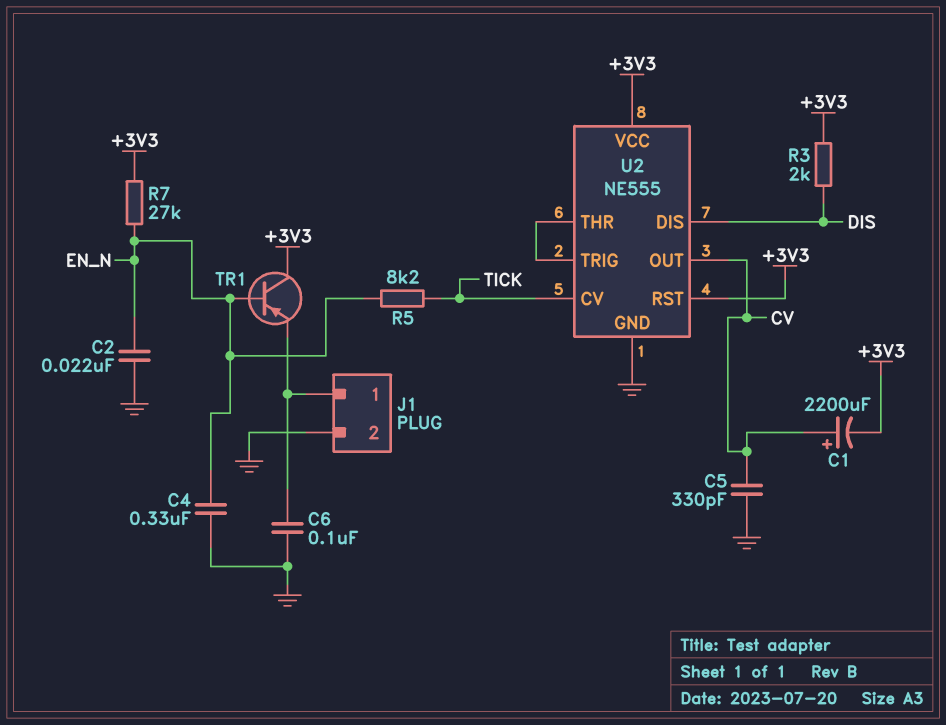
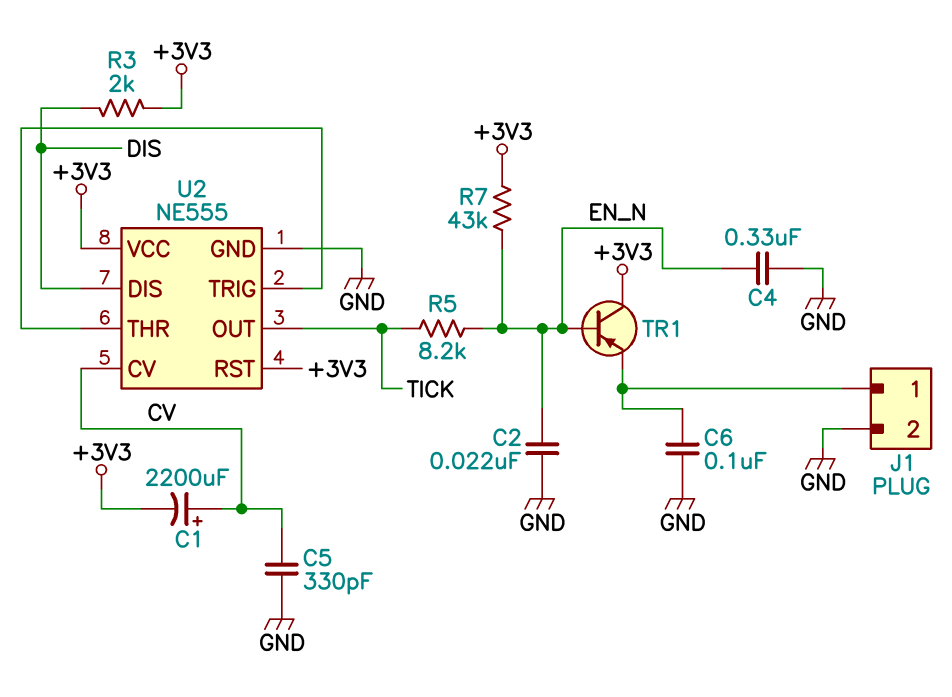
R7: 27k (+3V3, EN_N) -> 43k (+3V3, EN_N)
U2 pin CV: TICK -> CV
U2 pin OUT: CV -> TICK

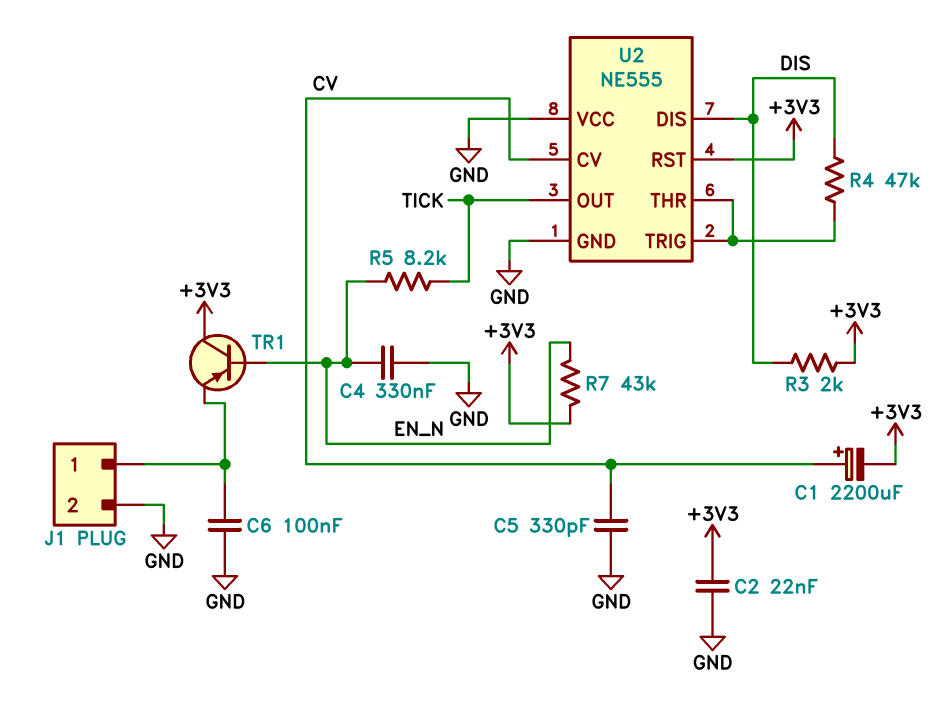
C2: 22nF (EN_N, GND) -> 22nF (+3V3, GND)
R4: none -> 47k (DIS, U2/THR)
U2 pin VCC: +3V3 -> GND

